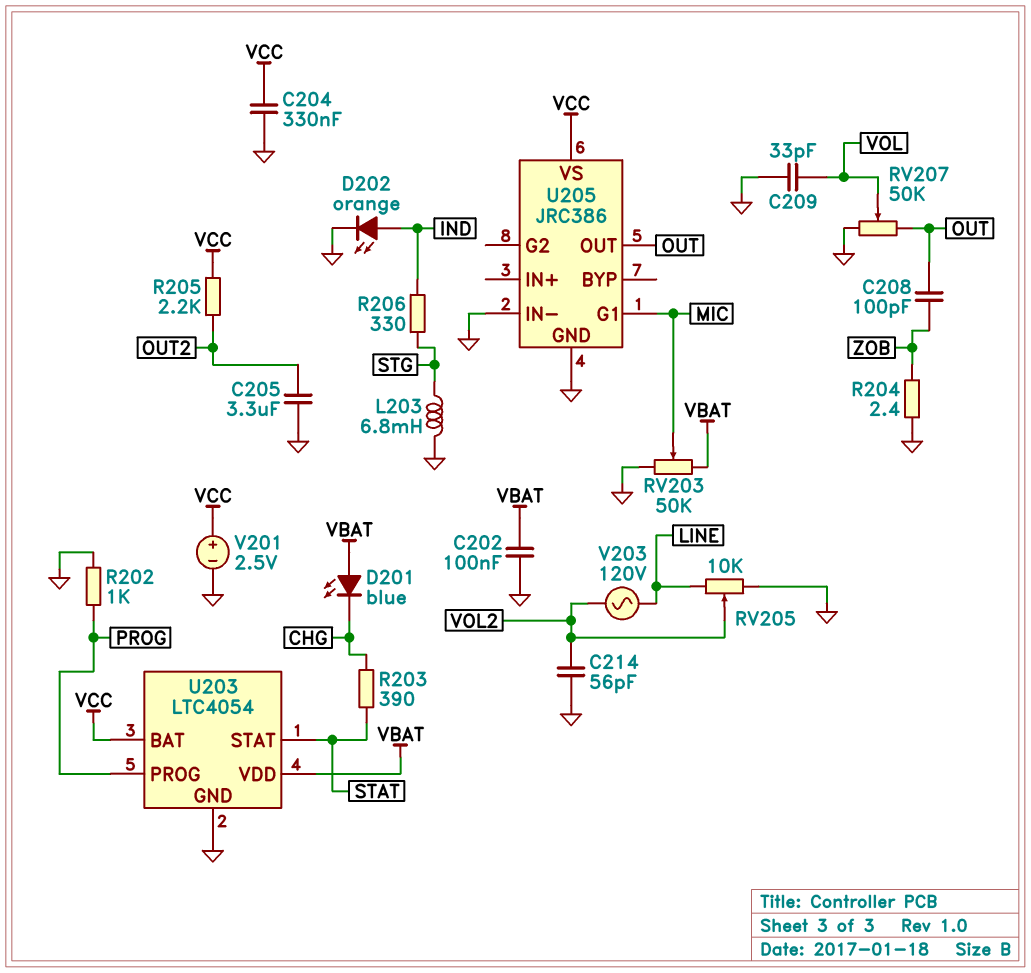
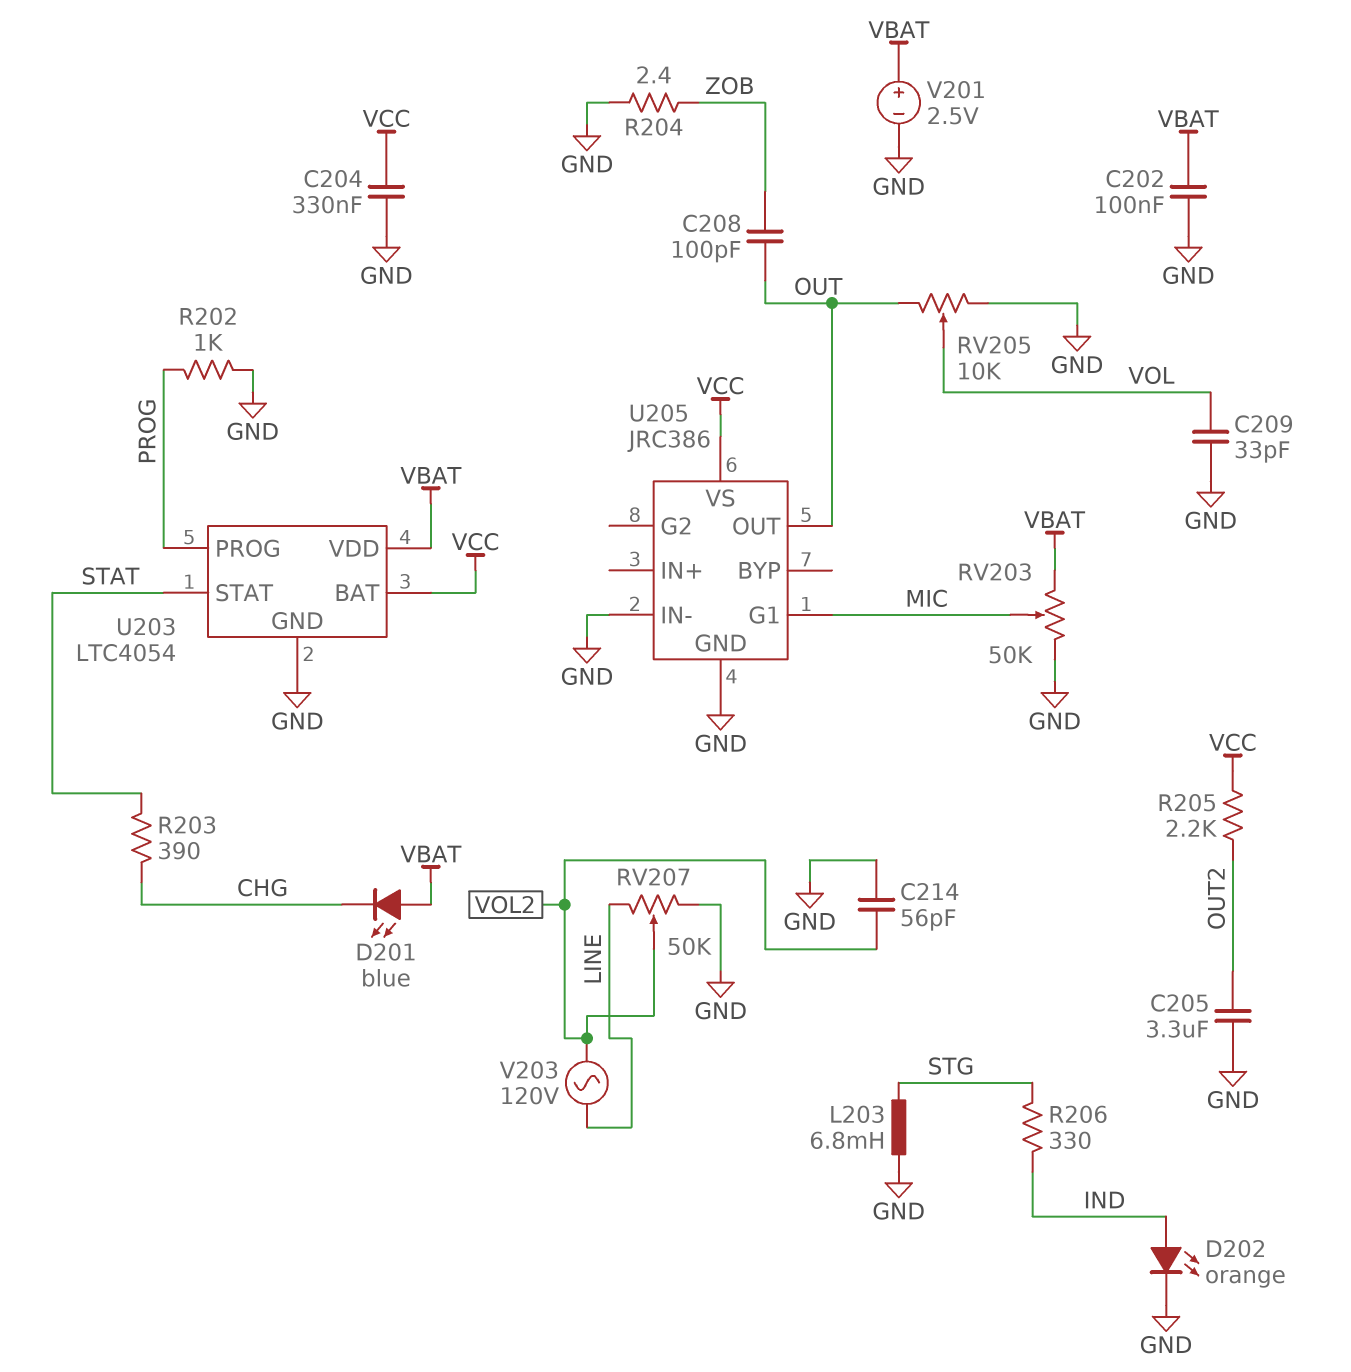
RV205: 10k (GND, LINE, wiper VOL2) -> 10k (GND, OUT, wiper VOL)
RV207: 50k (GND, OUT, wiper VOL) -> 50k (GND, LINE, wiper VOL2)
V201: 2.5V (plus VCC, minus GND) -> 2.5V (plus VBAT, minus GND)

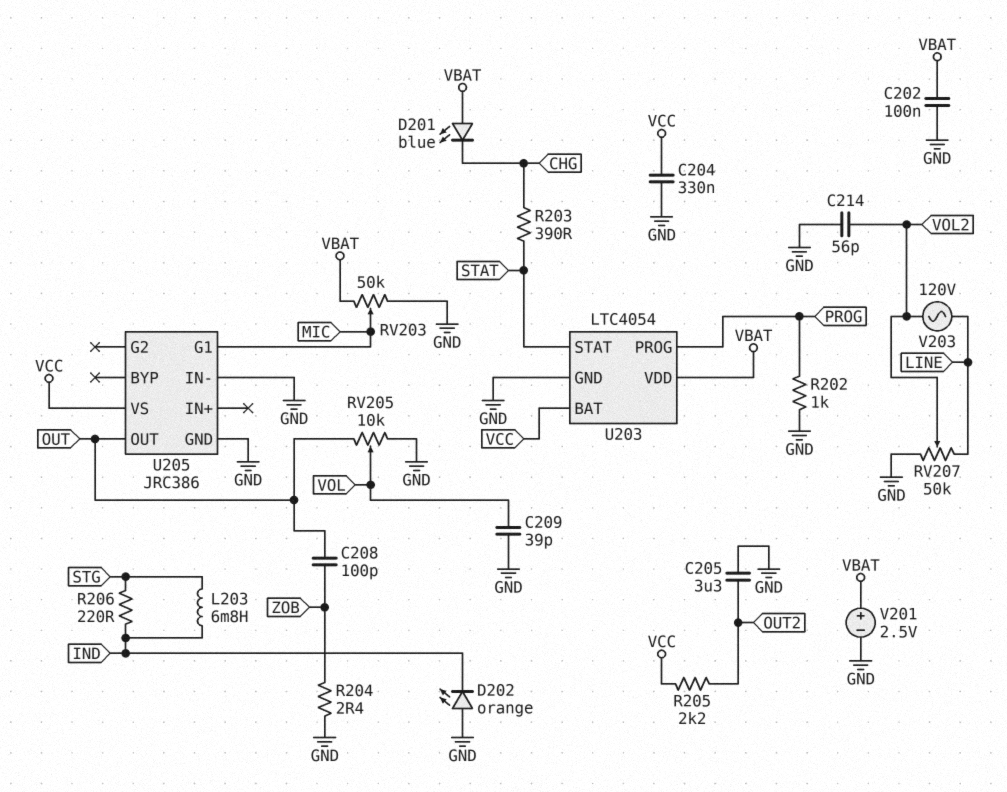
C209: 33pF (GND, VOL) -> 39pF (GND, VOL)
D202: LED orange (A IND, K GND) -> LED orange (A GND, K IND)
L203: 6.8mH (GND, STG) -> 6.8mH (IND, STG)
R206: 330 (IND, STG) -> 220 (IND, STG)

